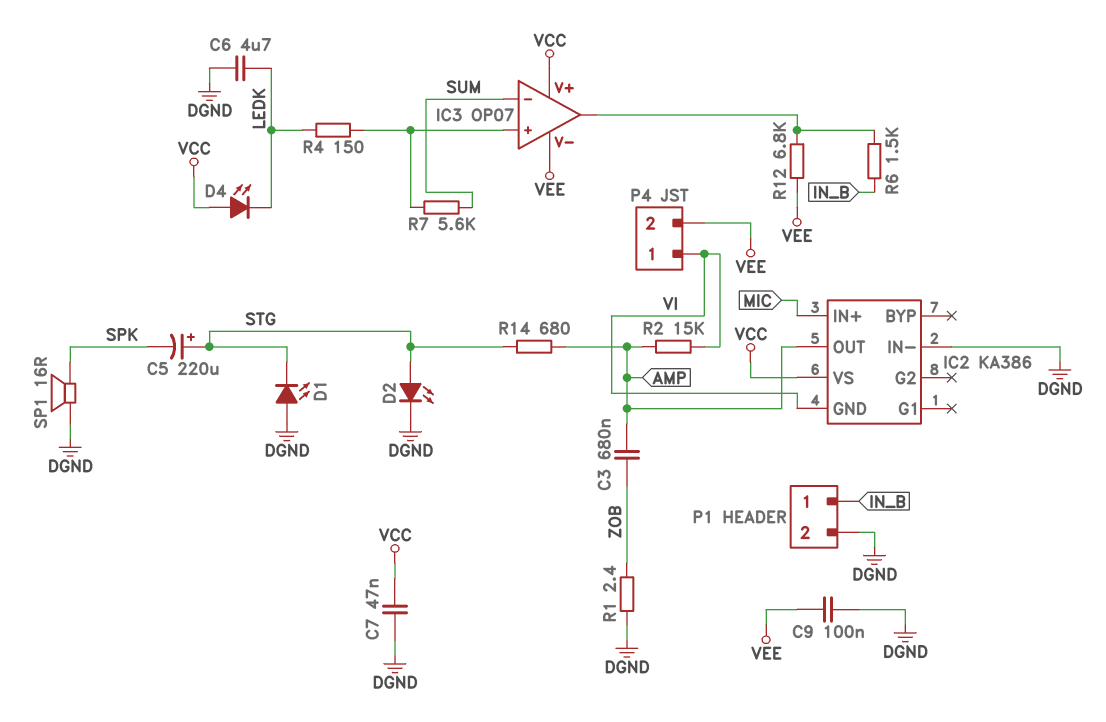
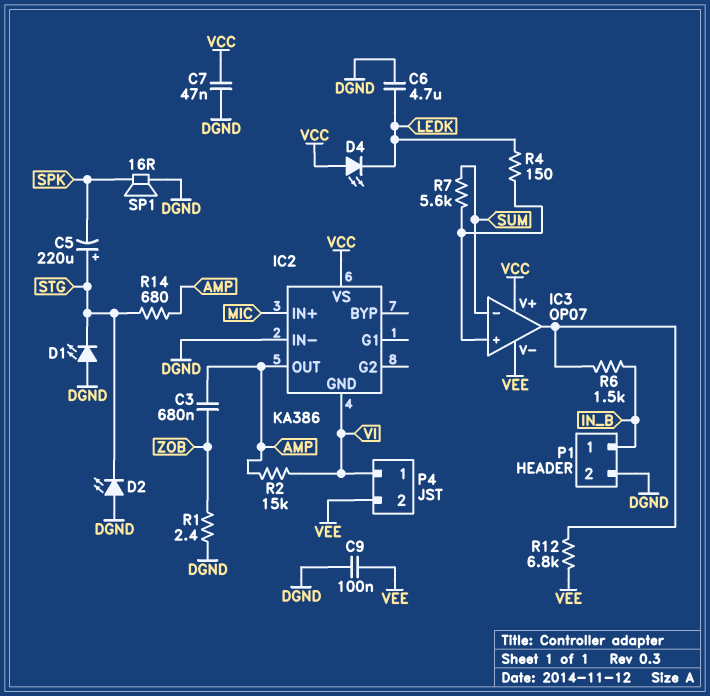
D2: LED (A STG, K DGND) -> LED (A DGND, K STG)

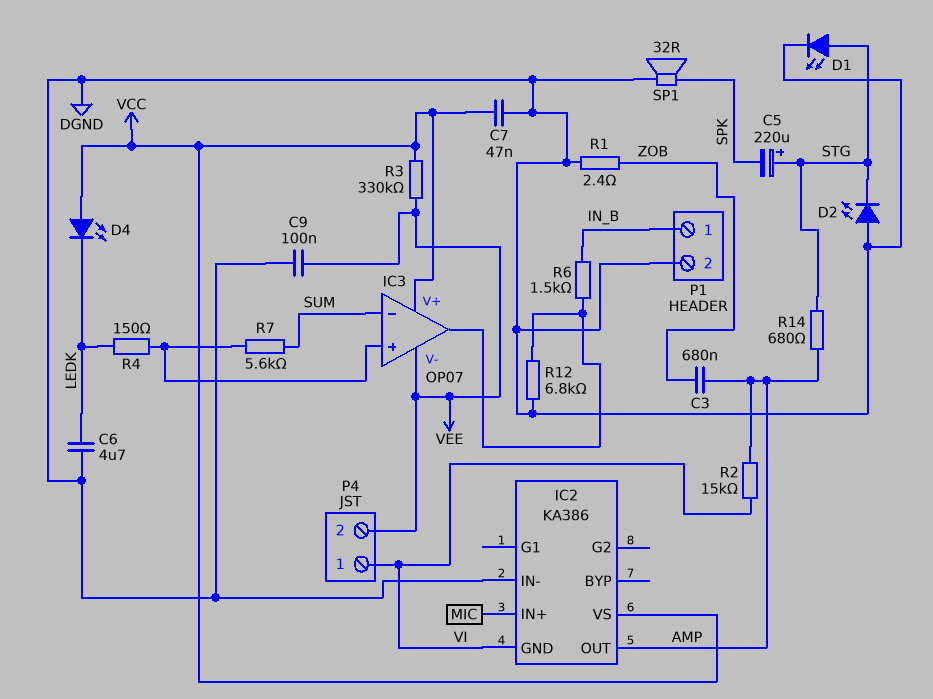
D1: LED (A DGND, K STG) -> LED (A STG, K DGND)
R3: none -> 330k (VCC, VEE)
R12: 6.8k (IC3/out, VEE) -> 6.8k (DGND, IC3/out)
SP1: speaker 16R (DGND, SPK) -> speaker 32R (DGND, SPK)

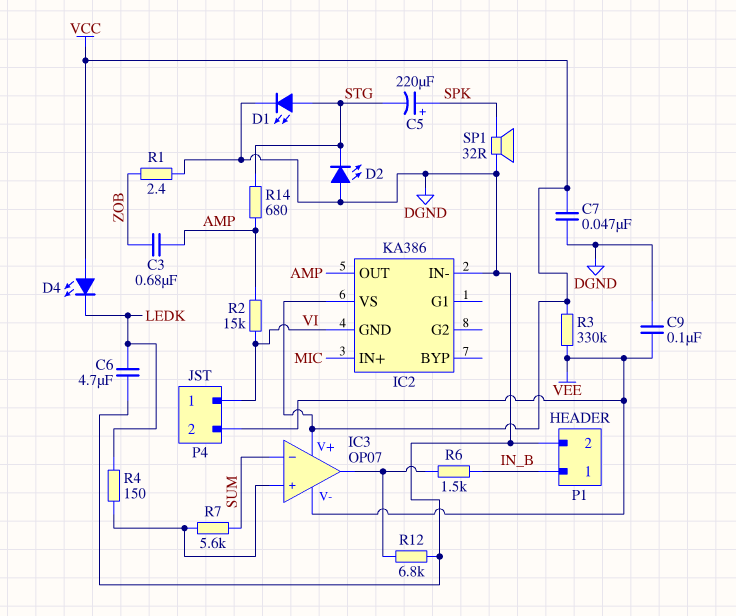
C5: 220uF (plus STG, minus SPK) -> 220uF (plus SPK, minus STG)

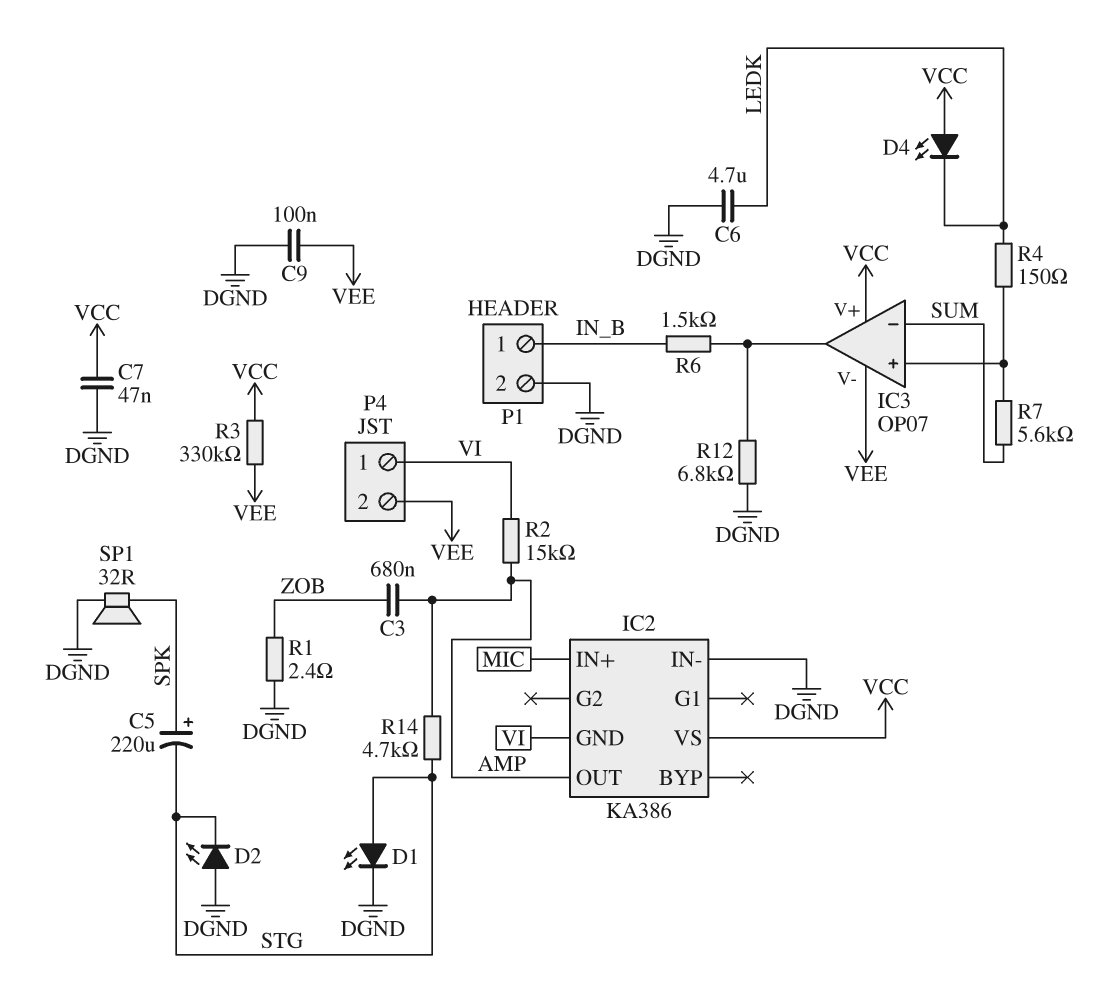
R14: 680 (AMP, STG) -> 4.7k (AMP, STG)

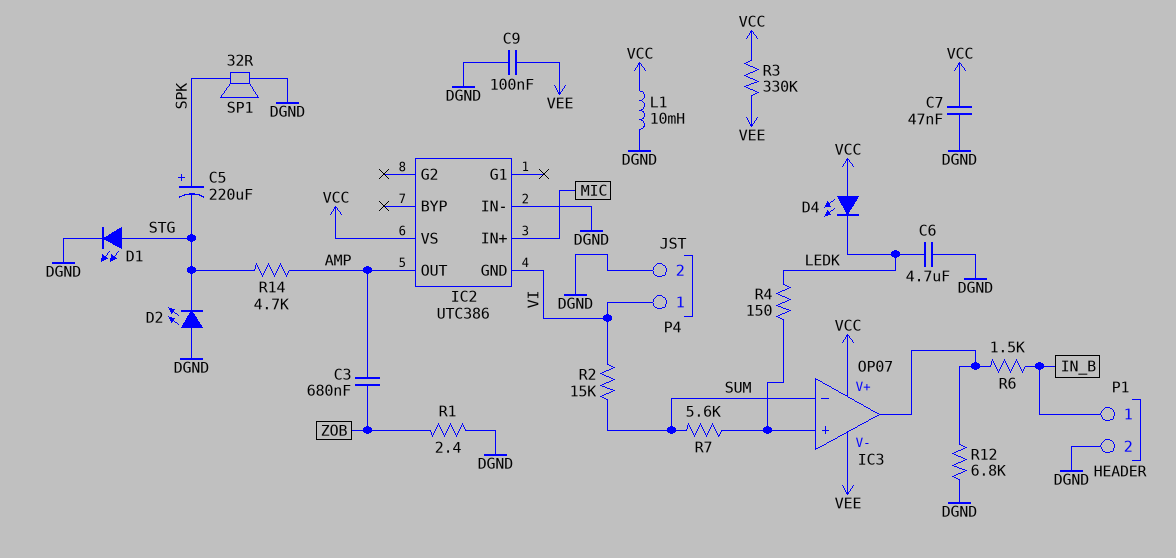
IC2: KA386 -> UTC386
L1: none -> 10mH (DGND, VCC)
P4 pin 2: VEE -> DGND
R2: 15k (AMP, VI) -> 15k (SUM, VI)

